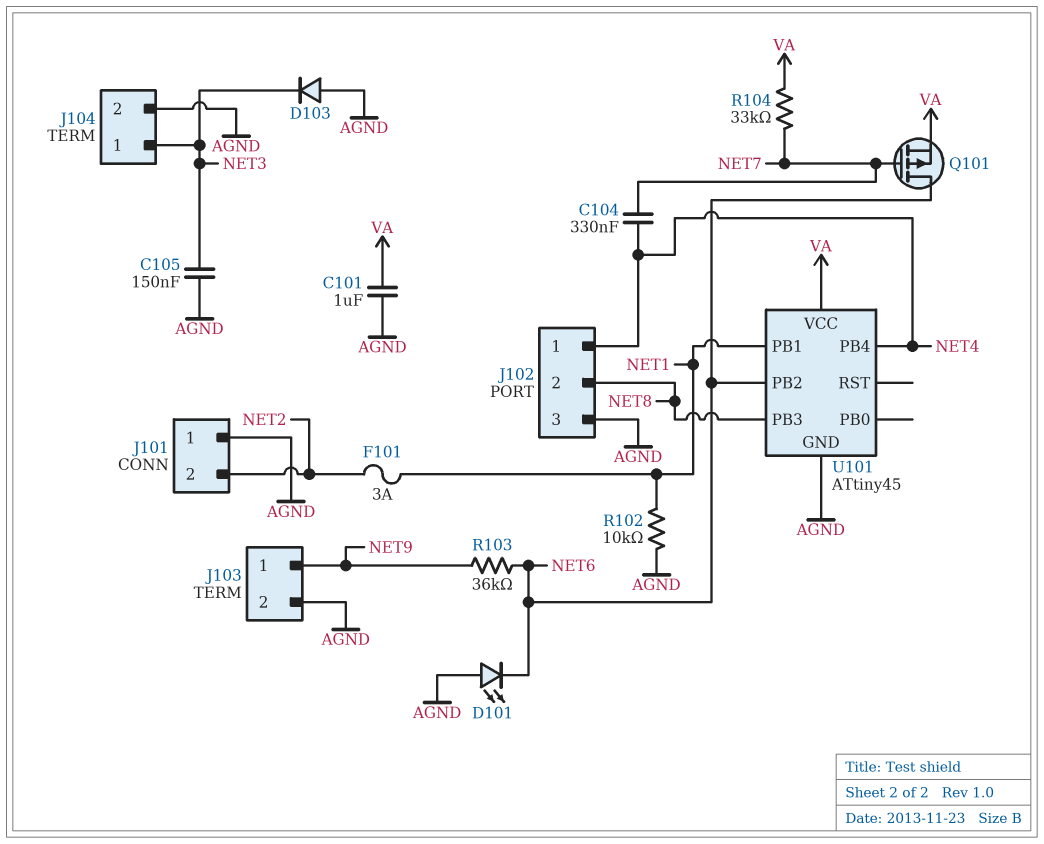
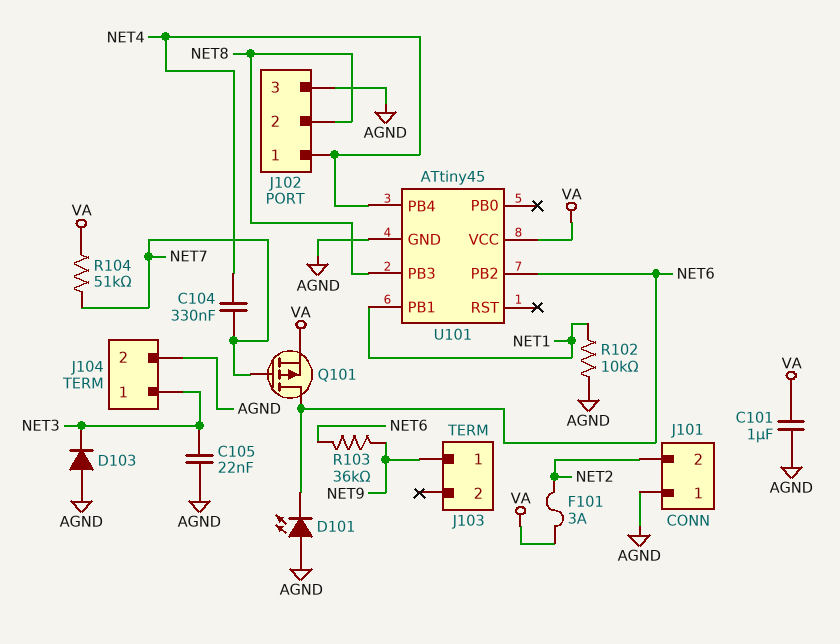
C105: 150nF (AGND, NET3) -> 22nF (AGND, NET3)
F101: 3A (NET1, NET2) -> 3A (NET2, VA)
J103 pin 2: AGND -> none
R104: 33k (NET7, VA) -> 51k (NET7, VA)

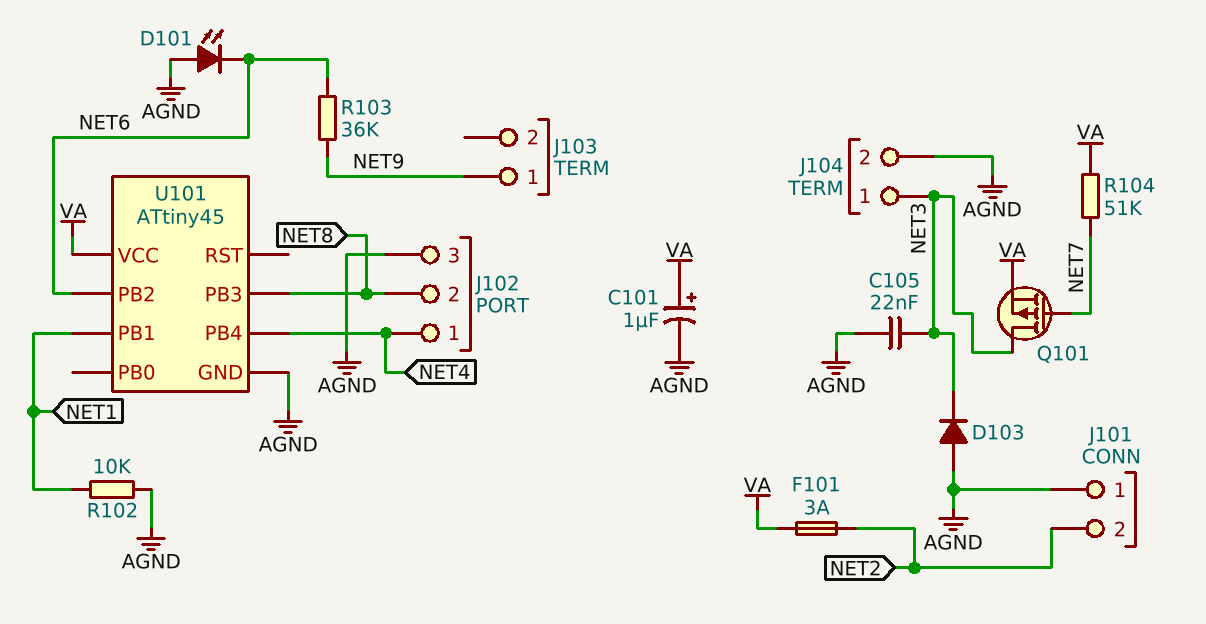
C101: 1uF (AGND, VA) -> 1uF (plus VA, minus AGND)
C104: 330nF (NET4, NET7) -> none
Q101: PMOS (G NET7, D NET6, S VA) -> PMOS (G NET7, D NET3, S VA)

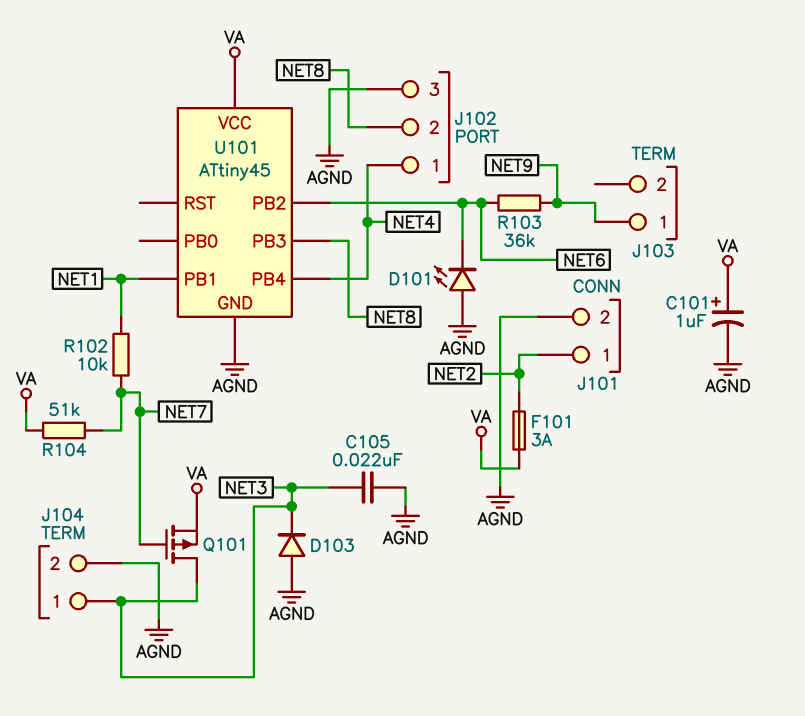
J101 pin 1: AGND -> NET2
J101 pin 2: NET2 -> AGND
R102: 10k (AGND, NET1) -> 10k (NET1, NET7)

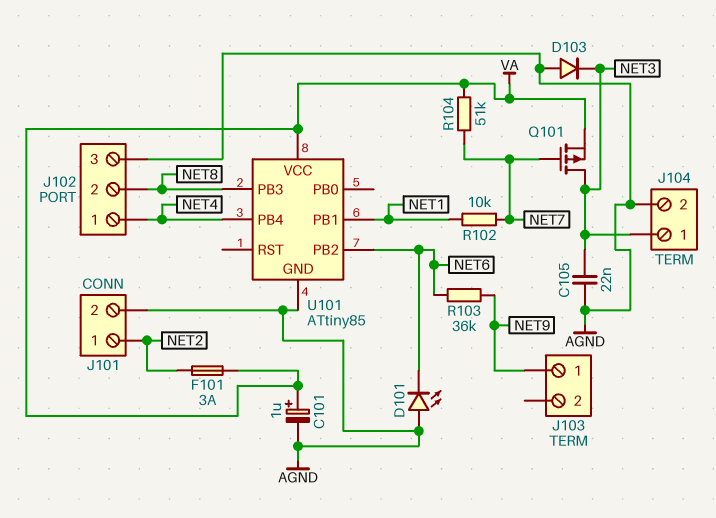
U101: ATtiny45 -> ATtiny85

